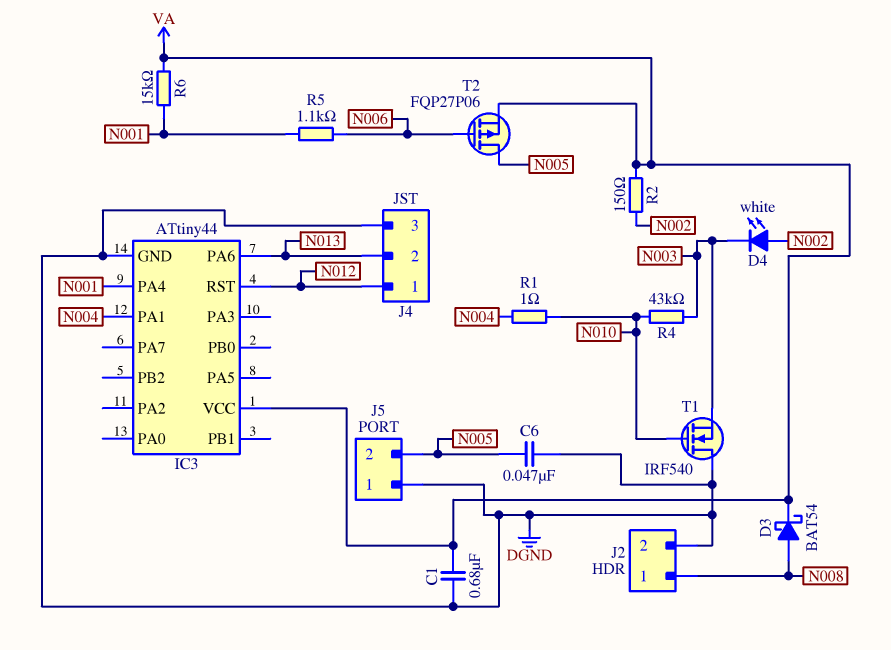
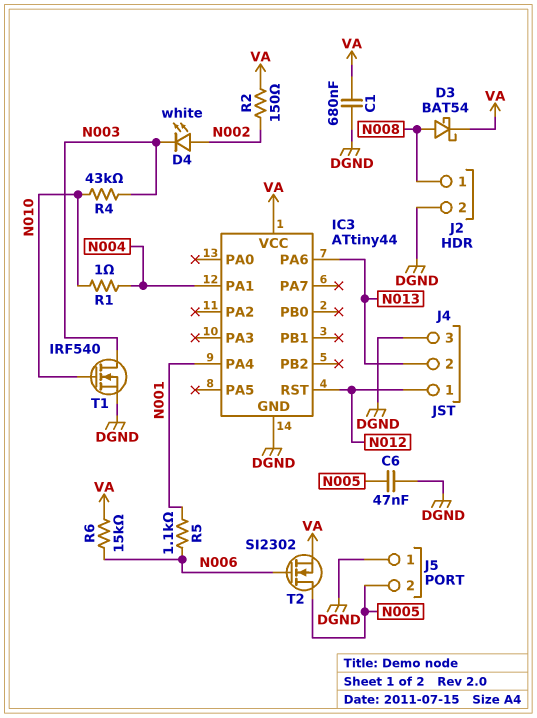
R6: 15k (N001, VA) -> 15k (N006, VA)
T1: NMOS IRF540 (G N010, D DGND, S N003) -> NMOS IRF540 (G N010, D N003, S DGND)
T2: PMOS FQP27P06 (G N006, D N005, S VA) -> NMOS SI2302 (G N006, D N005, S VA)

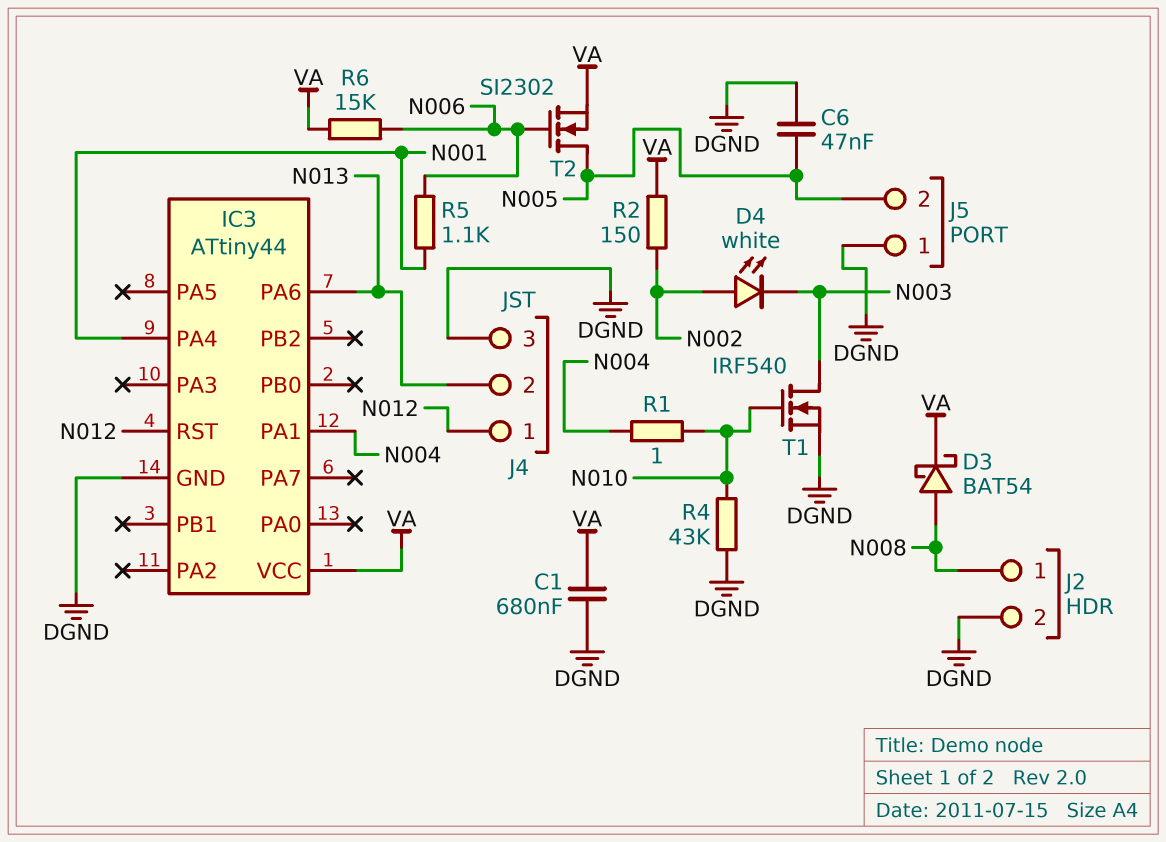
R4: 43k (N003, N010) -> 43k (DGND, N010)

